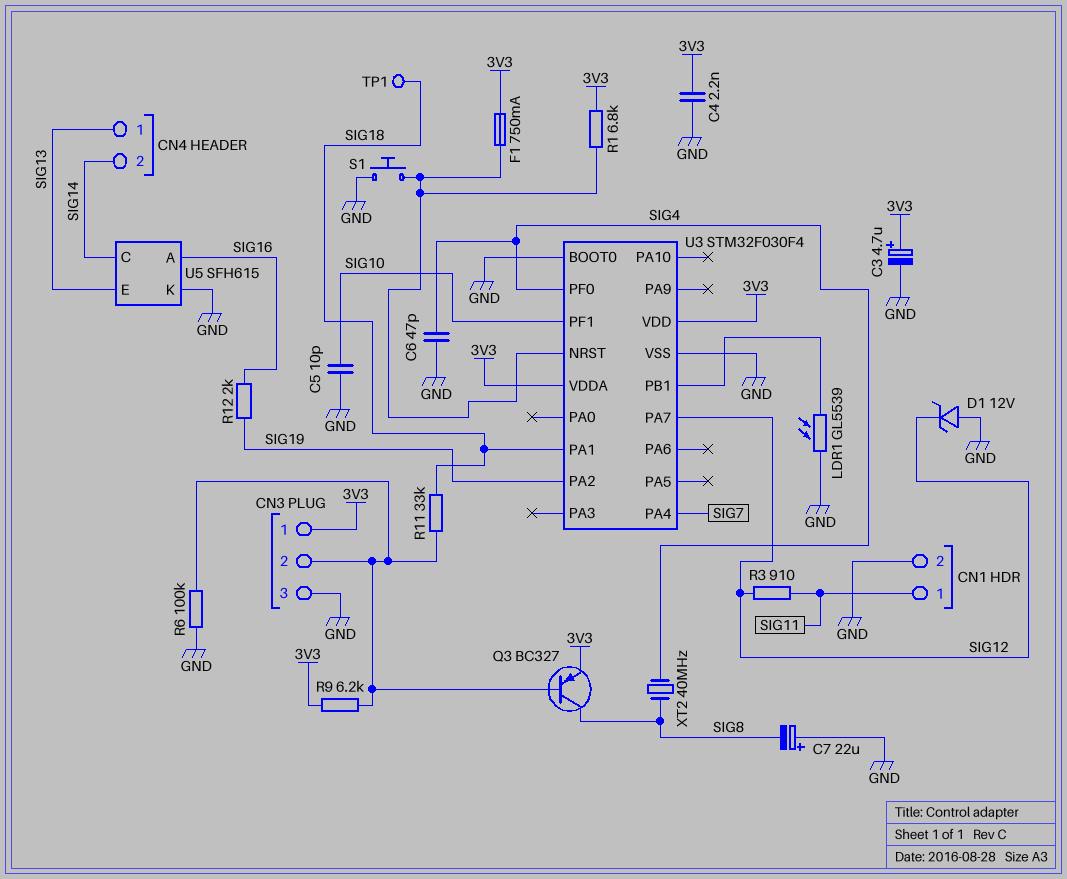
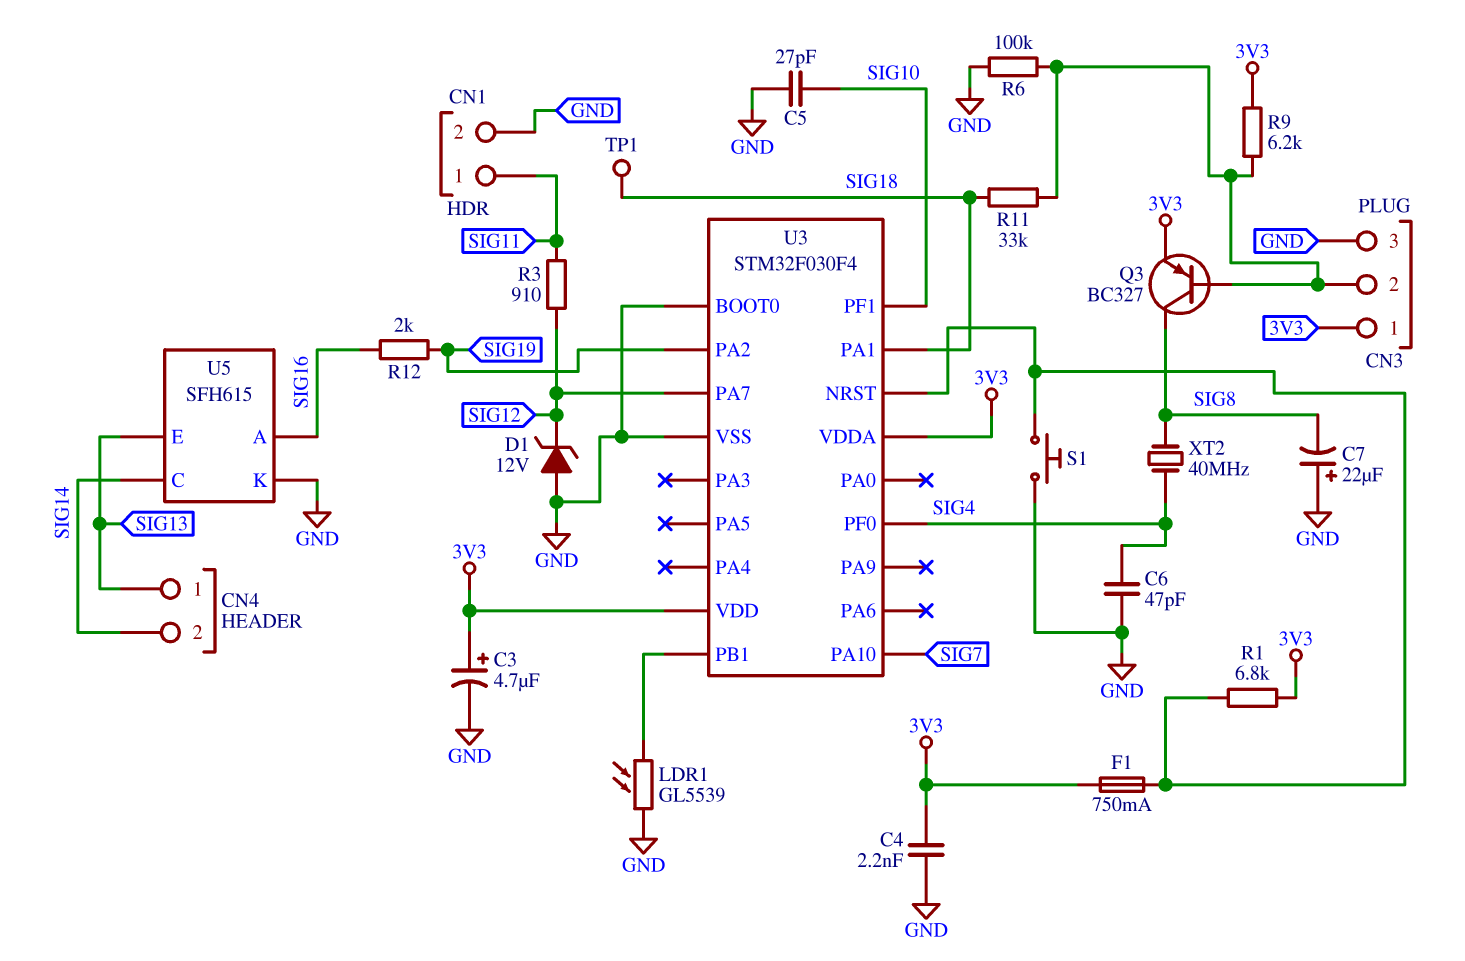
C5: 10pF (GND, SIG10) -> 27pF (GND, SIG10)
U3 pin PA4: SIG7 -> none
U3 pin PA10: none -> SIG7

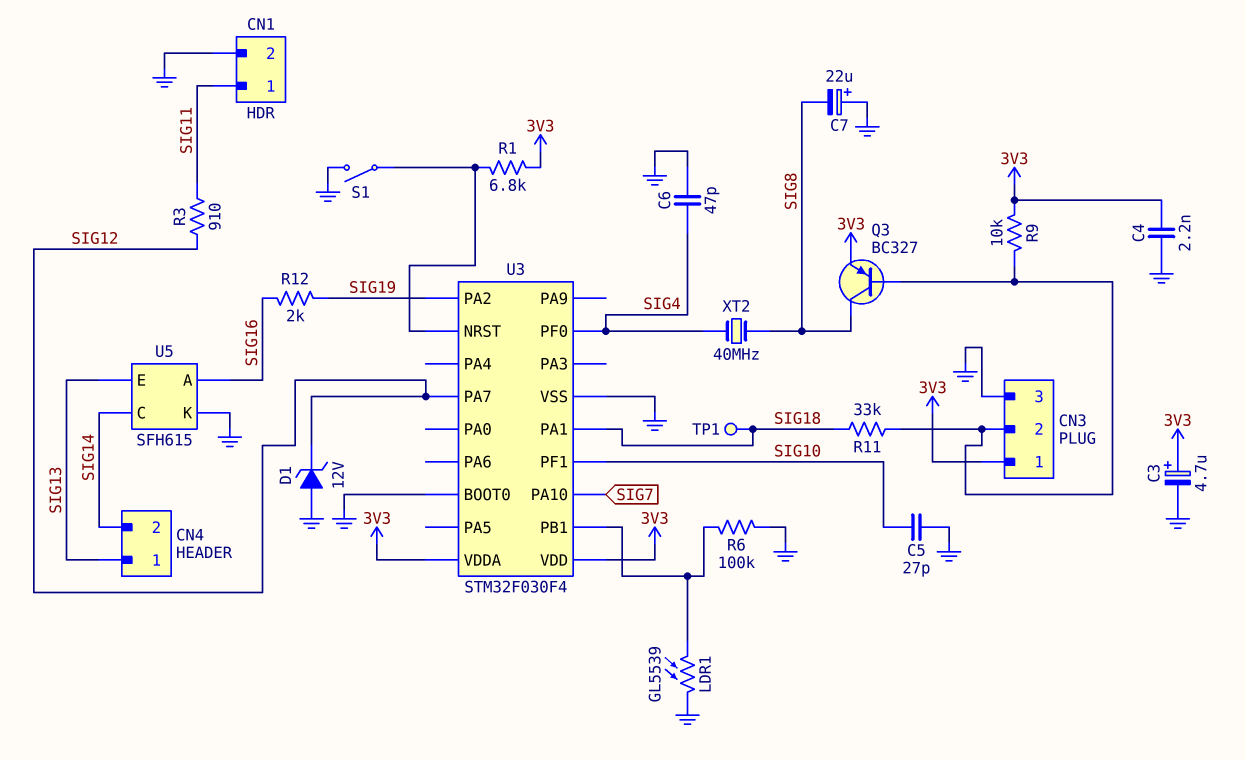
F1: 750mA (3V3, U3/NRST) -> none
R6: 100k (CN3/2, GND) -> 100k (GND, U3/PB1)
R9: 6.2k (3V3, CN3/2) -> 10k (3V3, CN3/2)
S1: button (GND, U3/NRST) -> switch (GND, U3/NRST)

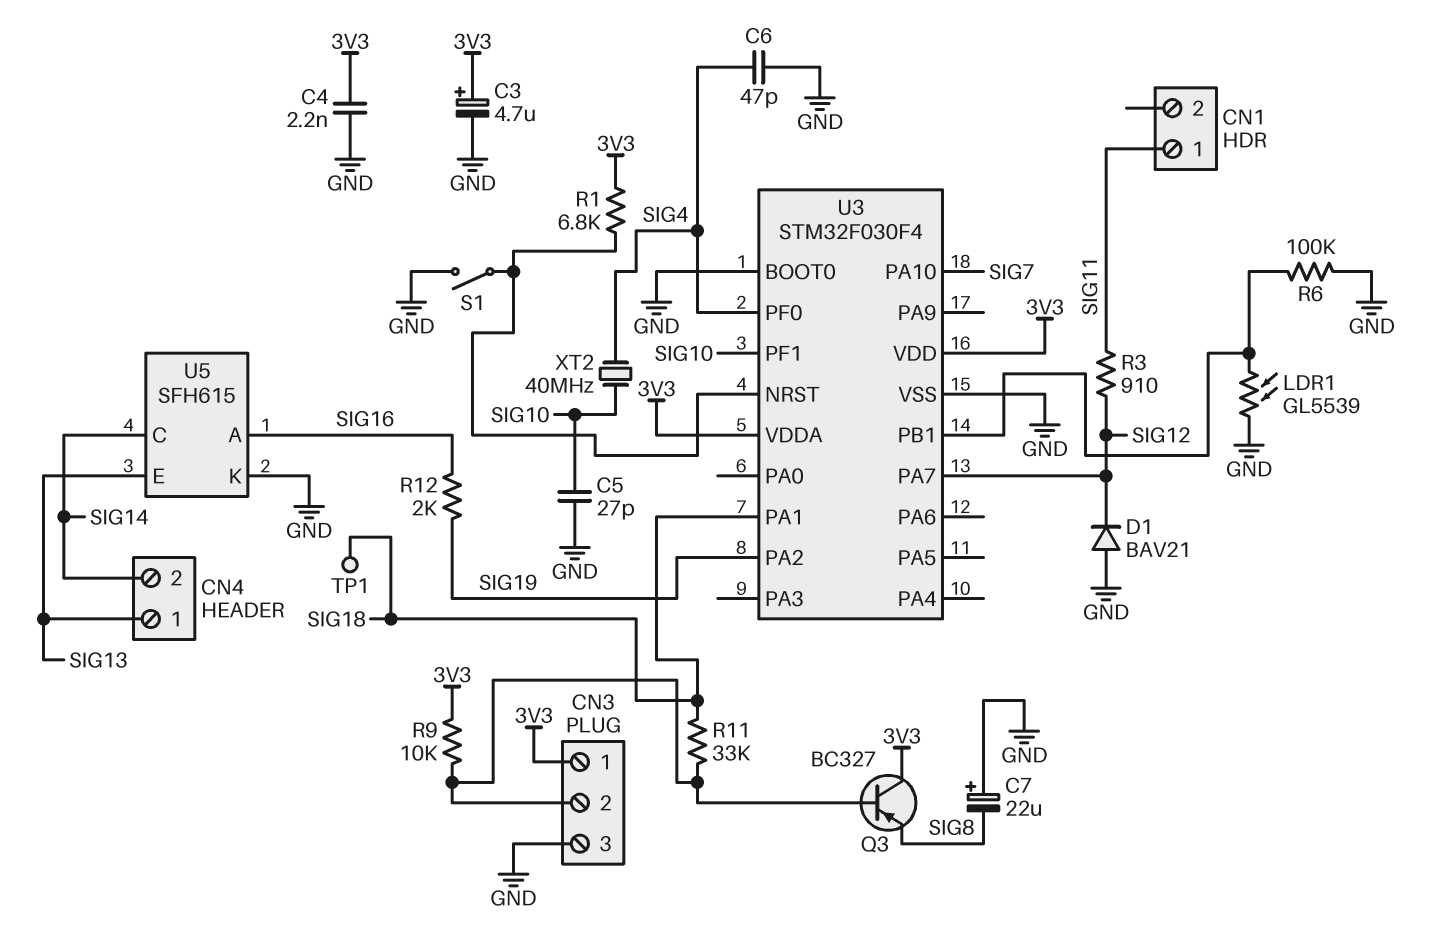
CN1 pin 2: GND -> none
D1: zener 12V (A GND, K SIG12) -> diode BAV21 (A GND, K SIG12)
Q3: PNP BC327 (B CN3/2, C SIG8, E 3V3) -> PNP BC327 (B CN3/2, C 3V3, E SIG8)
XT2: 40MHz (SIG4, SIG8) -> 40MHz (SIG4, SIG10)

